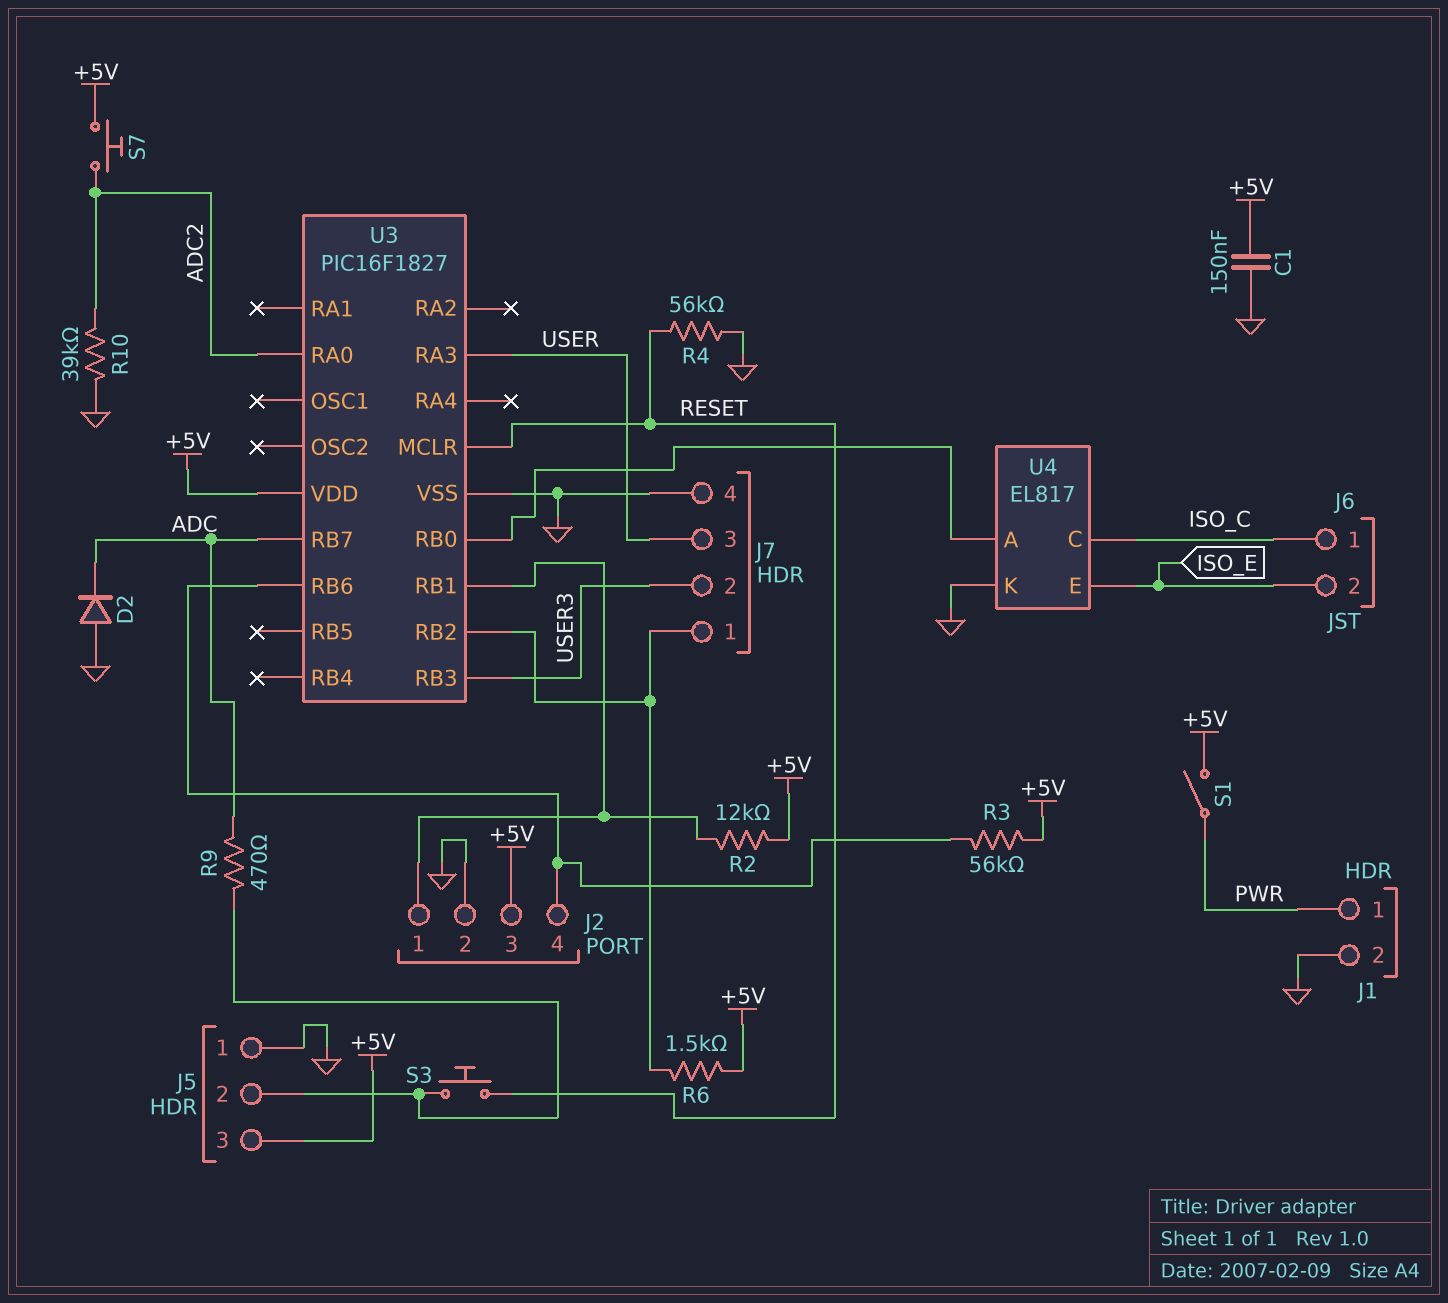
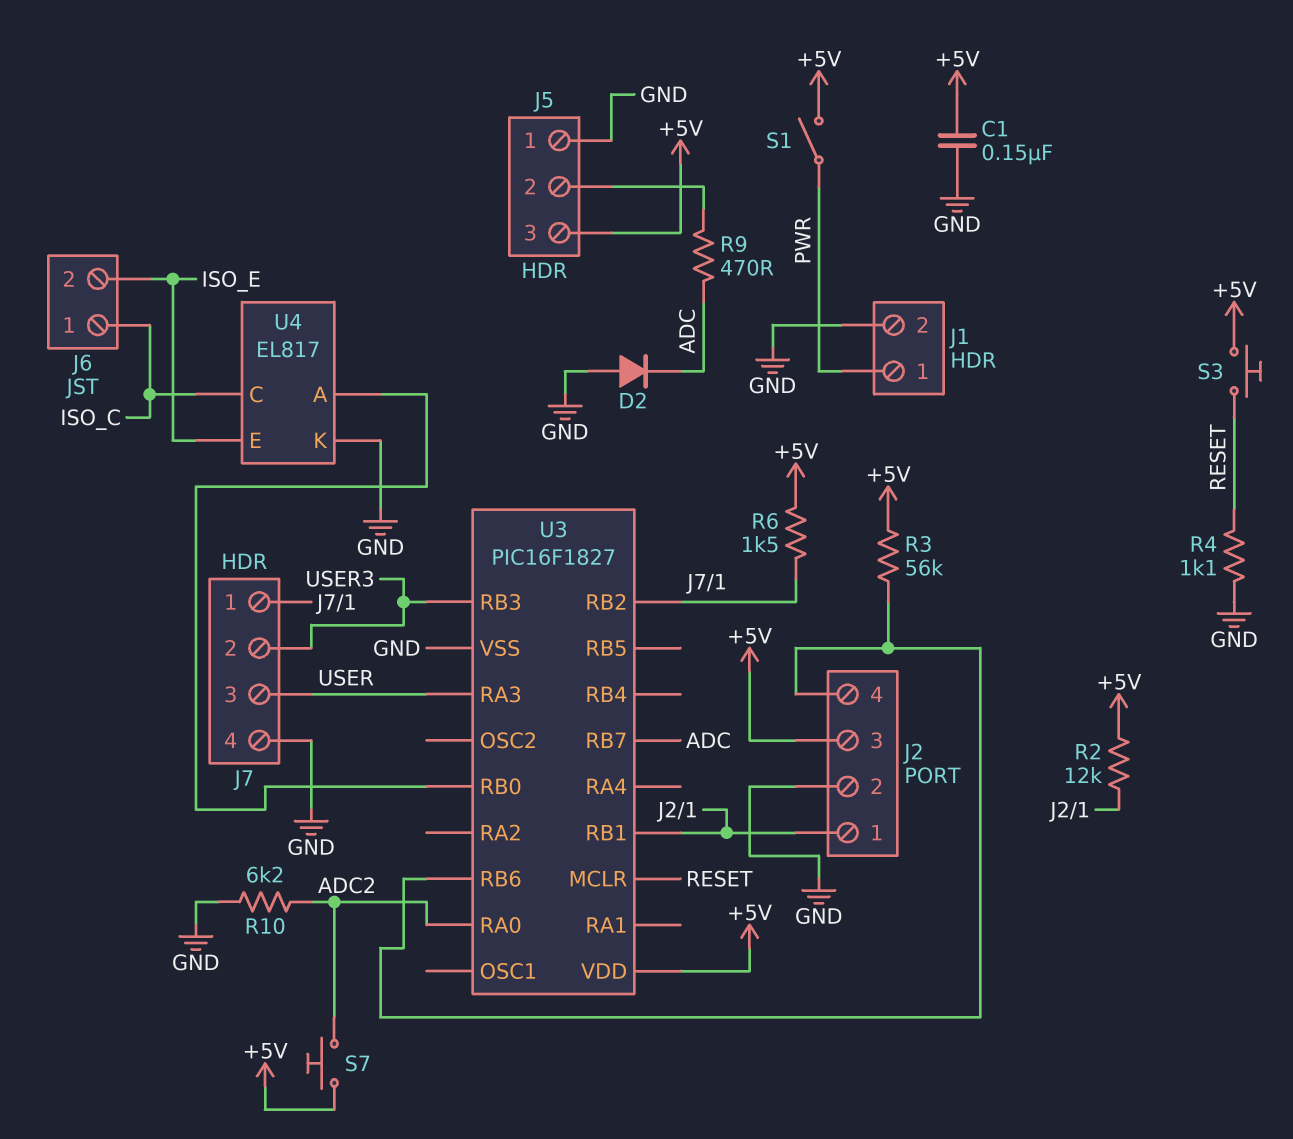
R4: 56k (GND, RESET) -> 1.1k (GND, RESET)
R10: 39k (ADC2, GND) -> 6.2k (ADC2, GND)
S3: button (J5/2, RESET) -> button (+5V, RESET)

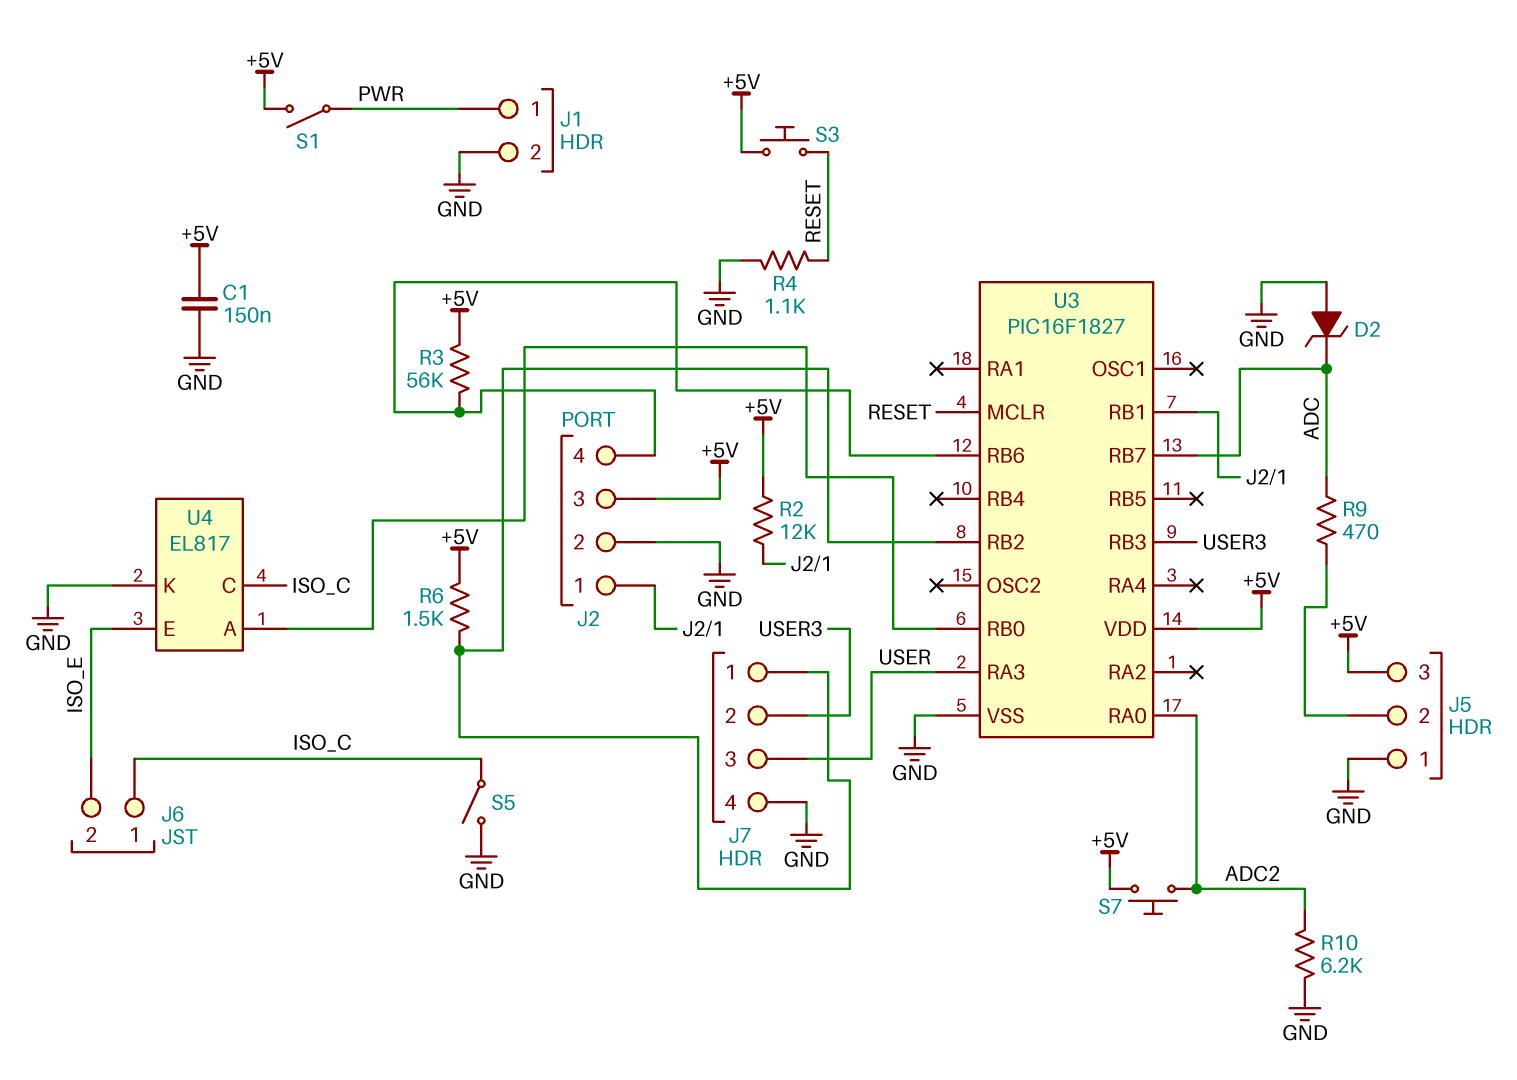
D2: diode (A GND, K ADC) -> zener (A GND, K ADC)
S5: none -> switch (GND, ISO_C)

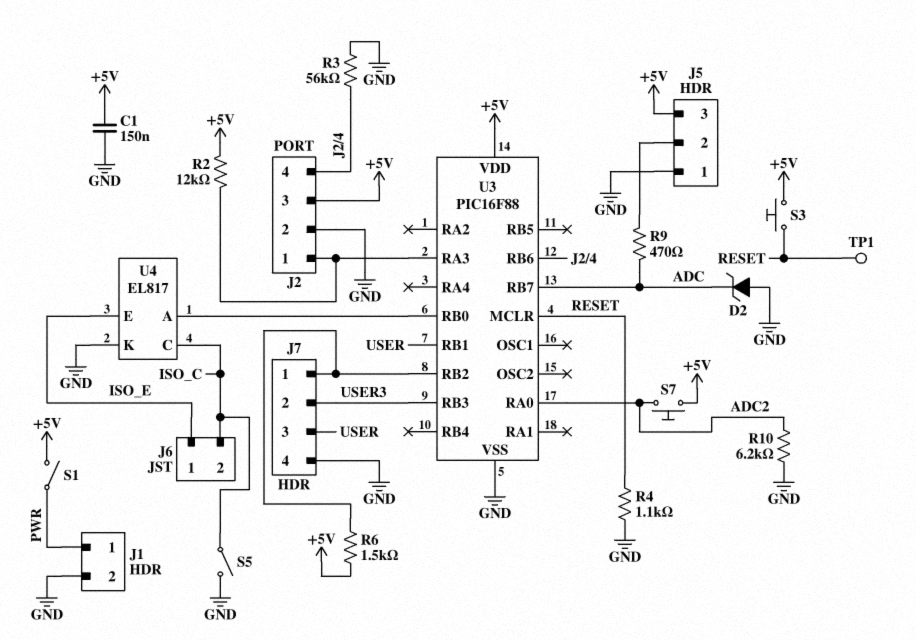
J6 pin 1: ISO_C -> ISO_E
J6 pin 2: ISO_E -> ISO_C
R3: 56k (+5V, J2/4) -> 56k (GND, J2/4)
TP1: none -> test point (RESET)
U3: PIC16F1827 -> PIC16F88
U3 pin RA3: USER -> J2/1
U3 pin RB1: J2/1 -> USER

